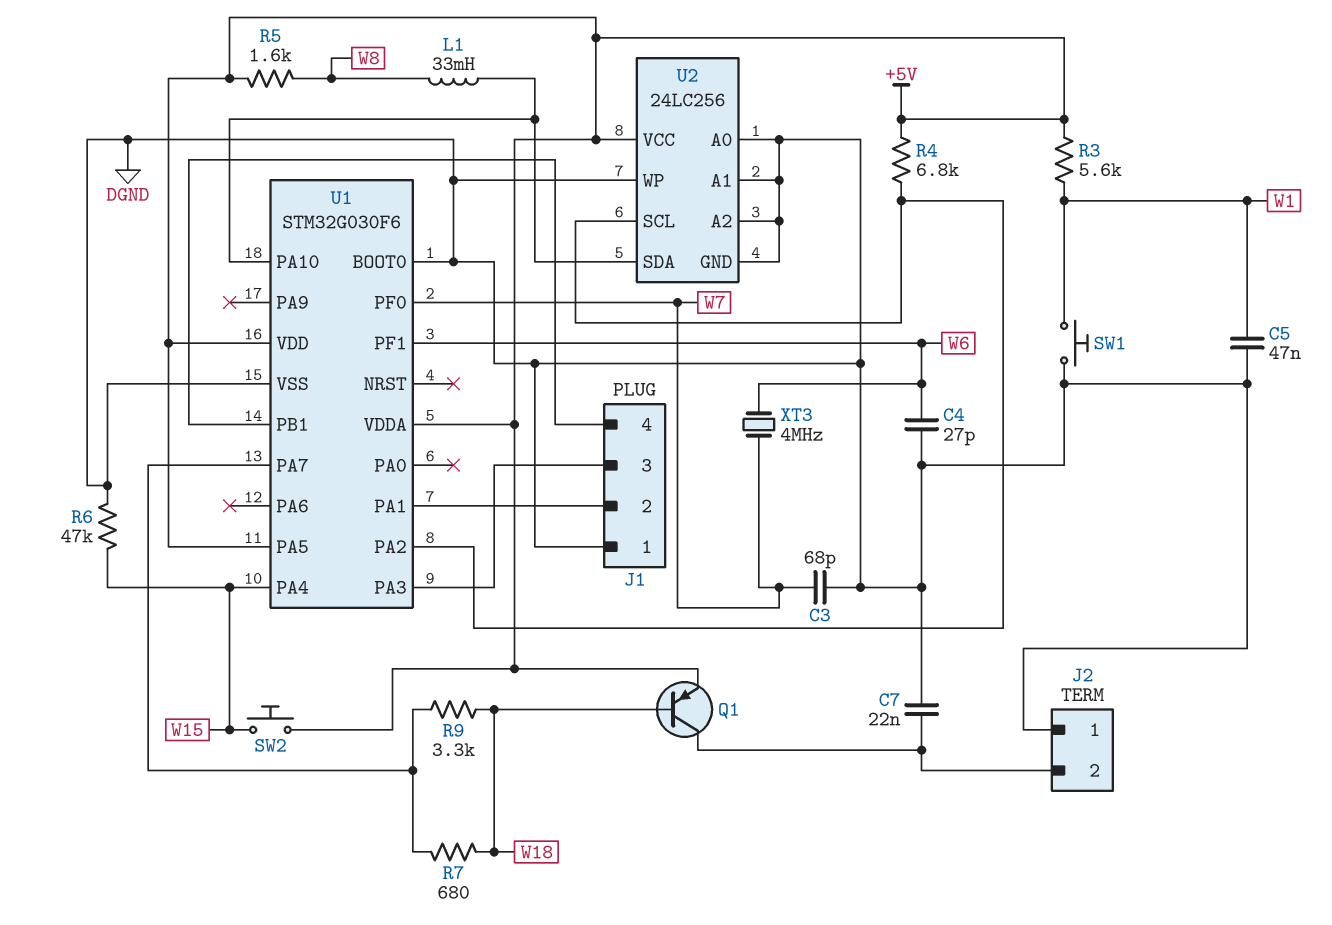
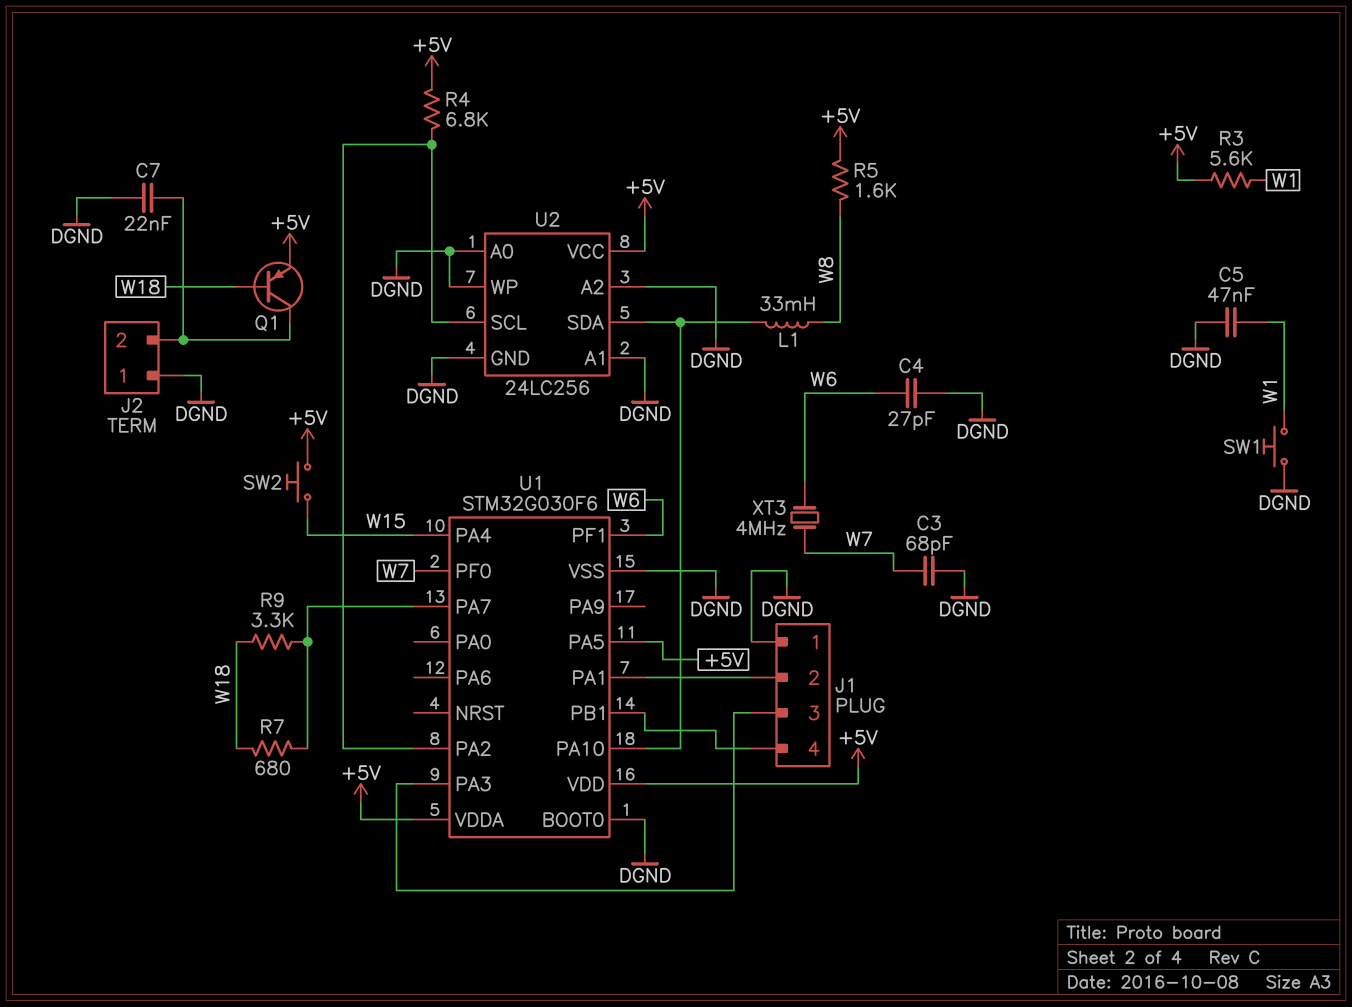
R6: 47k (DGND, W15) -> none

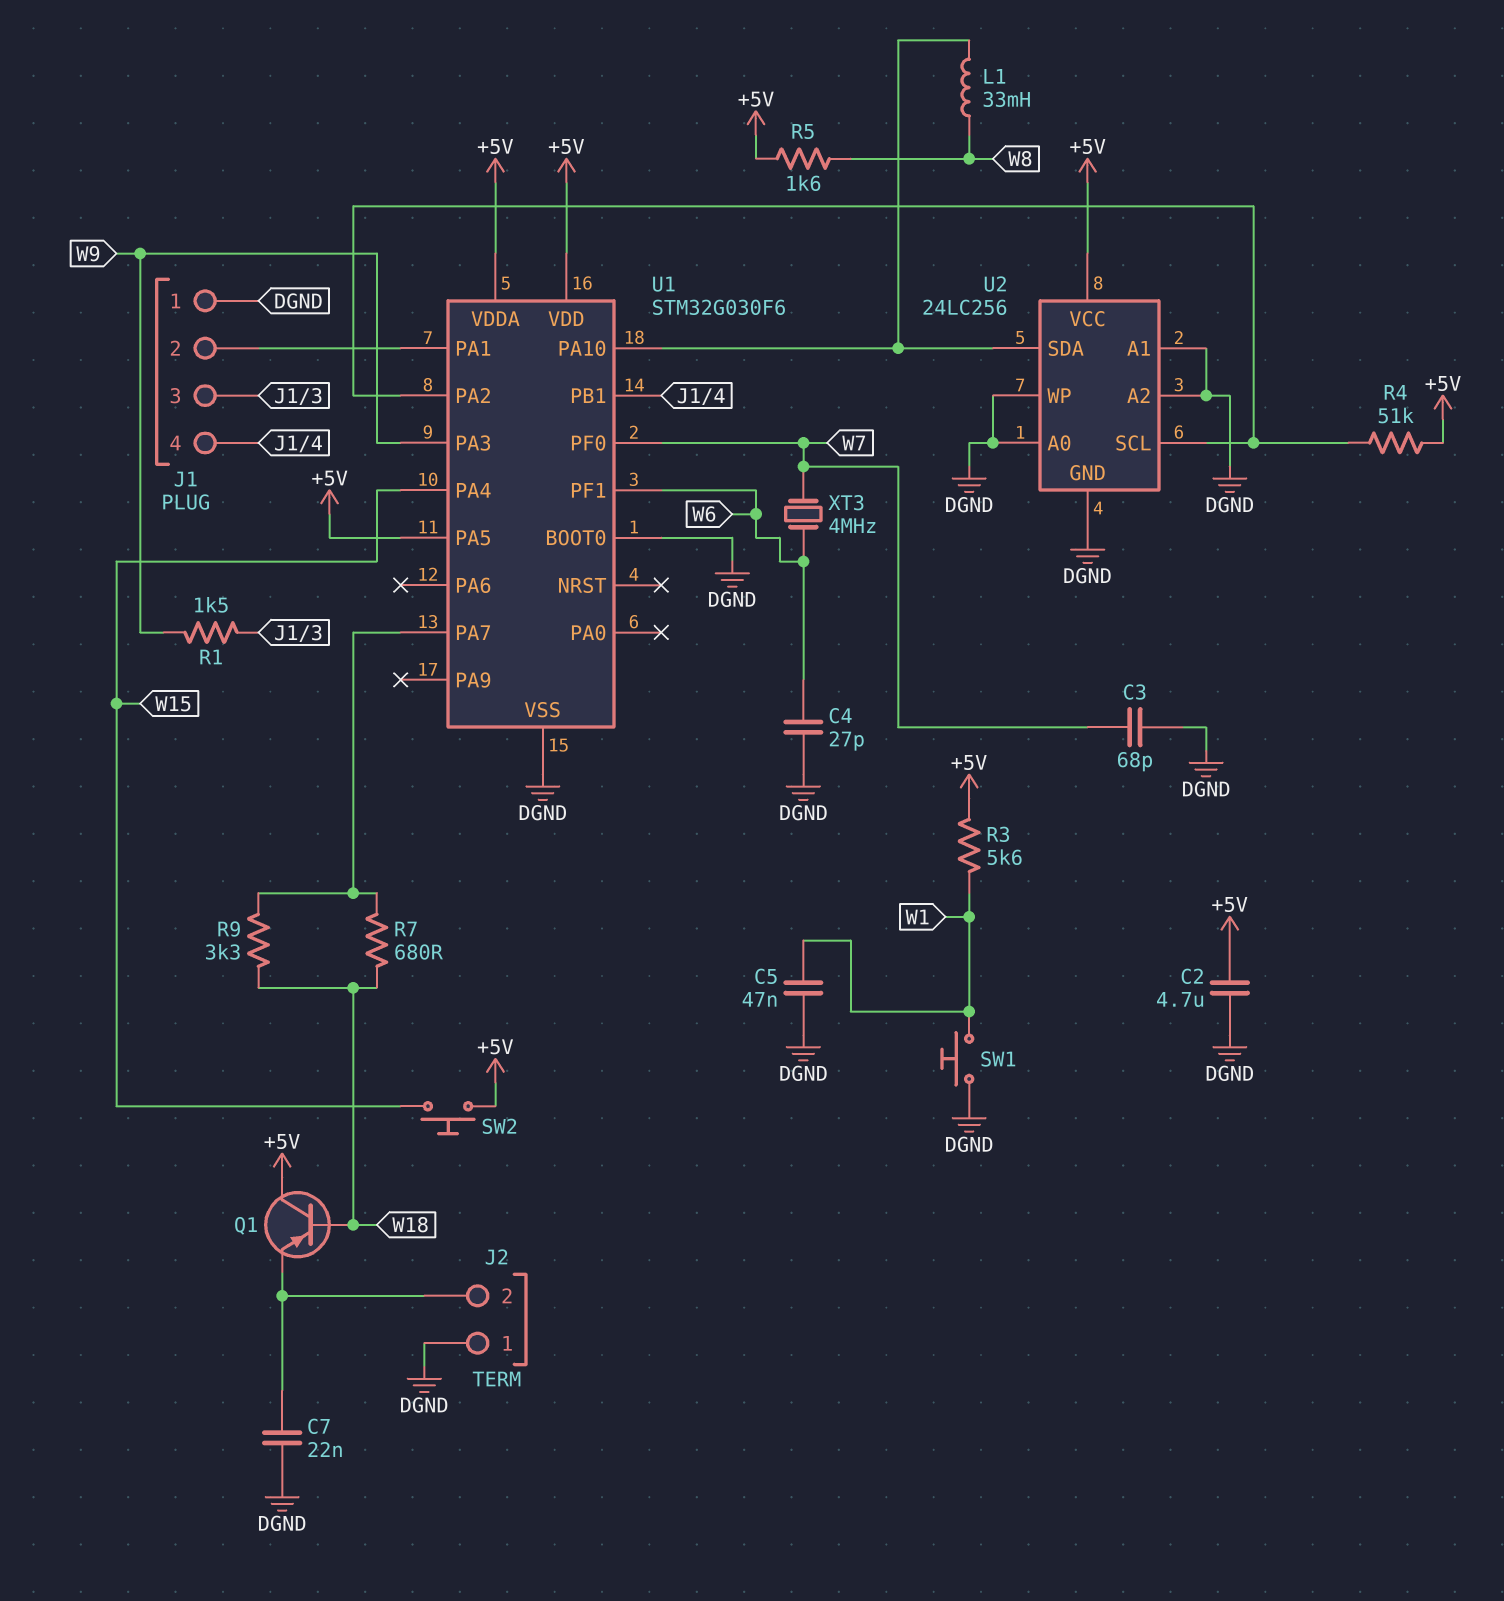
C2: none -> 4.7uF (+5V, DGND)
Q1: PNP (B W18, C J2/2, E +5V) -> PNP (B W18, C +5V, E J2/2)
R1: none -> 1.5k (J1/3, W9)
R4: 6.8k (+5V, U1/PA2) -> 51k (+5V, U1/PA2)
U1 pin PA3: J1/3 -> W9

